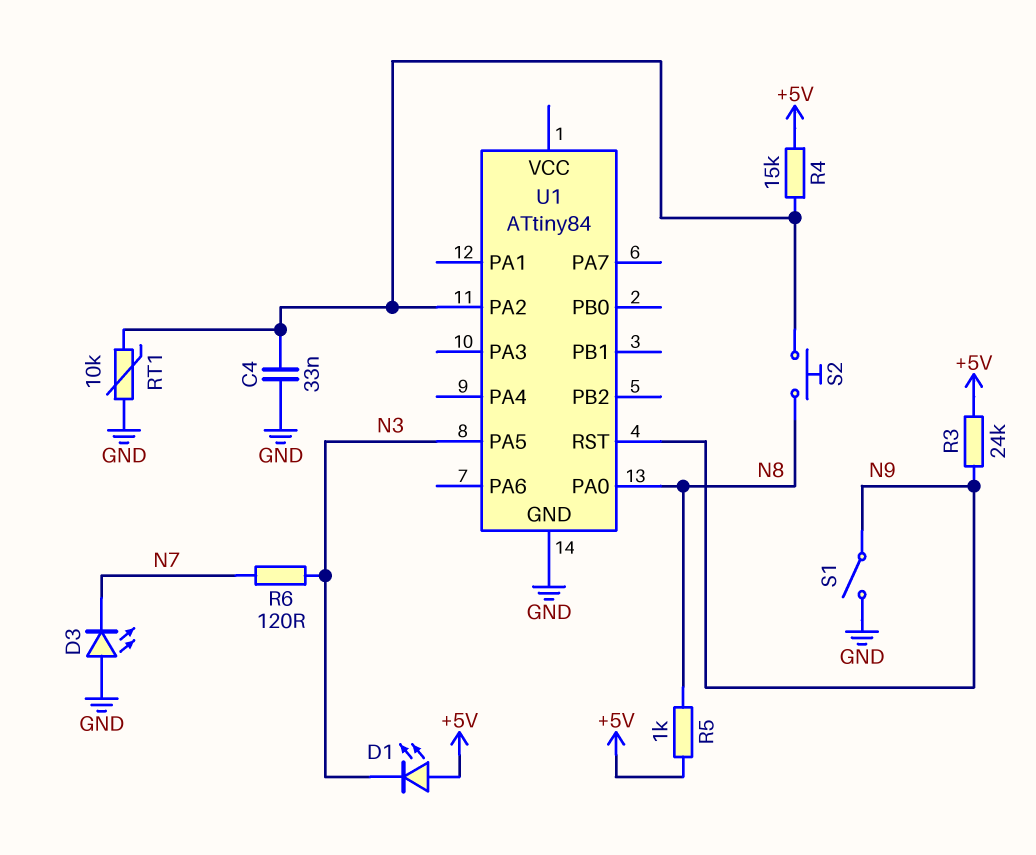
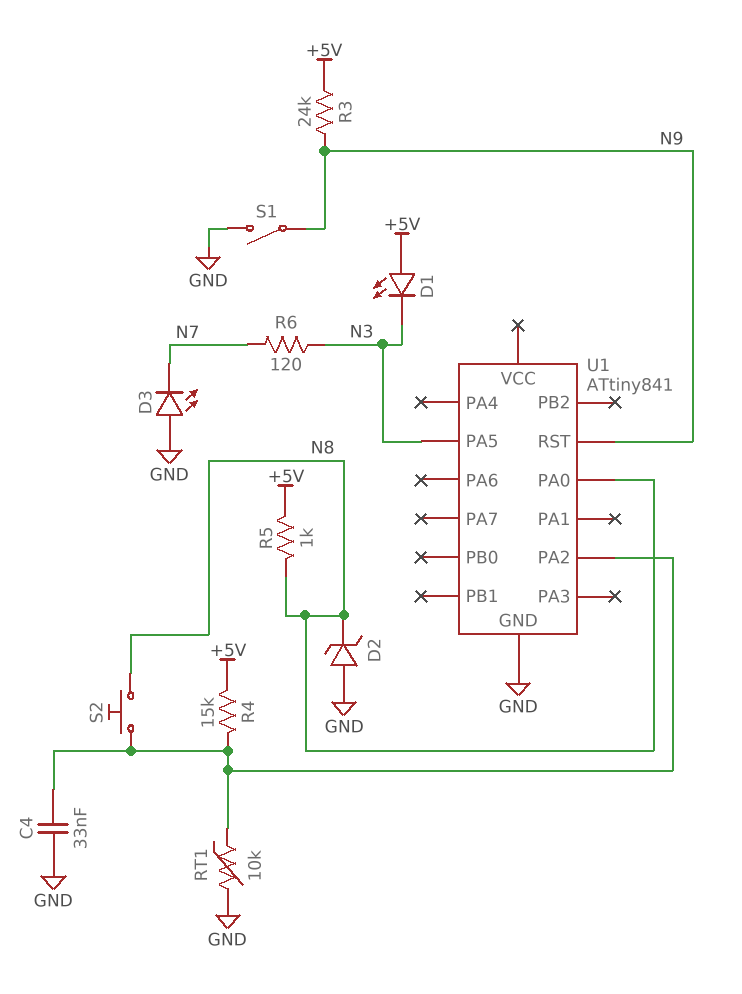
D2: none -> zener (A GND, K N8)
U1: ATtiny84 -> ATtiny841

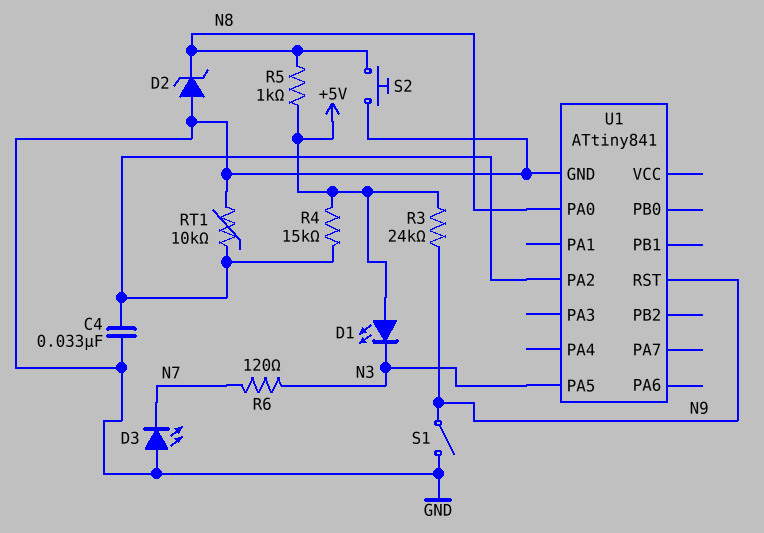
S2: button (N8, U1/PA2) -> button (GND, N8)

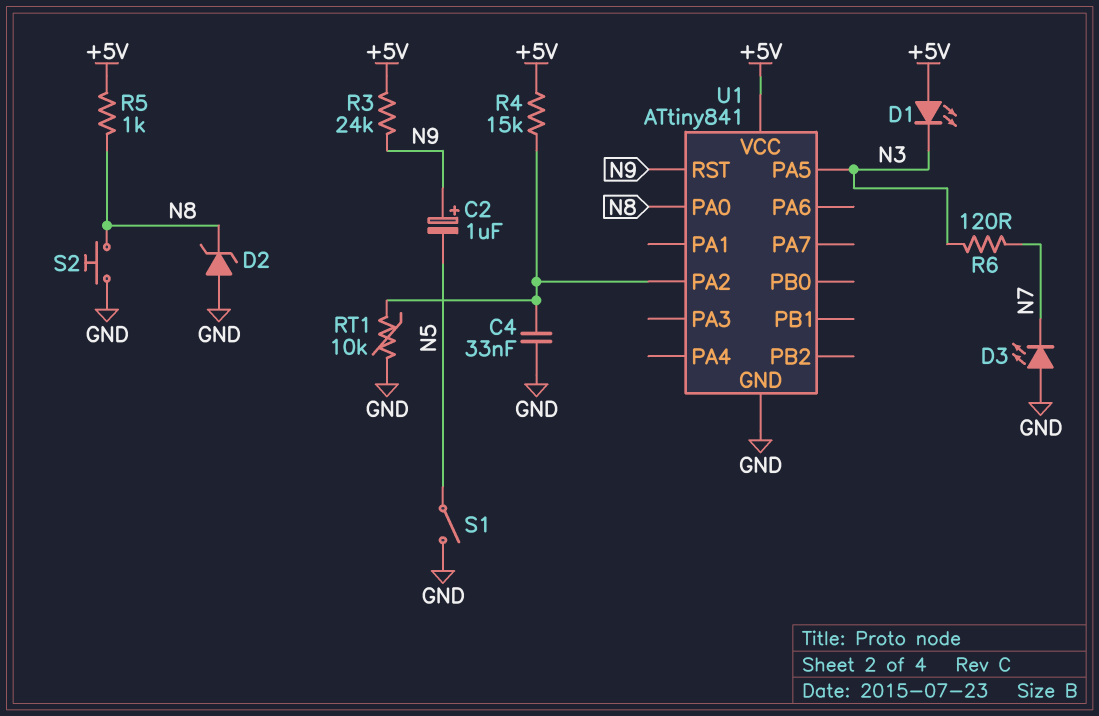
C2: none -> 1uF (plus N9, minus N5)
S1: switch (GND, N9) -> switch (GND, N5)
U1 pin VCC: none -> +5V

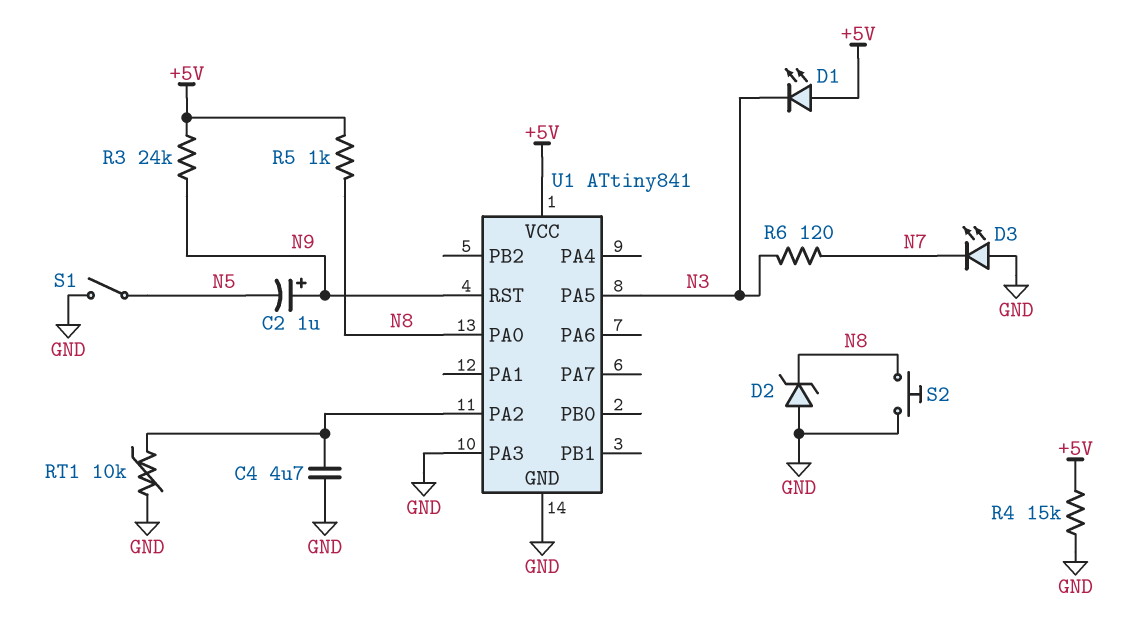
C4: 33nF (GND, U1/PA2) -> 4.7uF (GND, U1/PA2)
R4: 15k (+5V, U1/PA2) -> 15k (+5V, GND)
U1 pin PA3: none -> GND

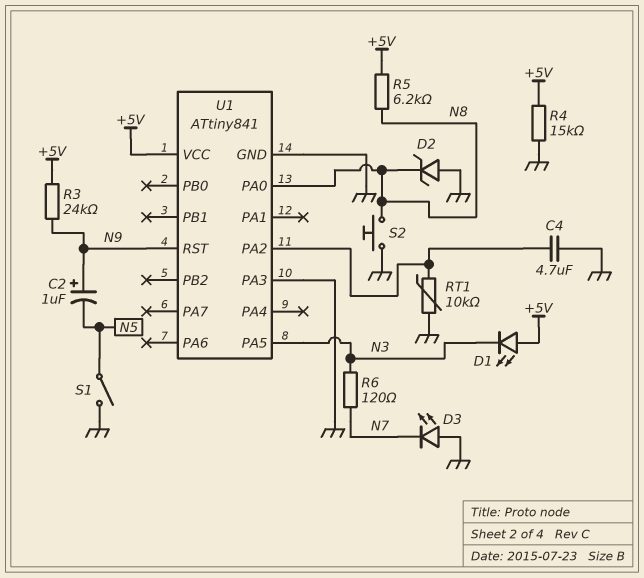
R5: 1k (+5V, N8) -> 6.2k (+5V, N8)

